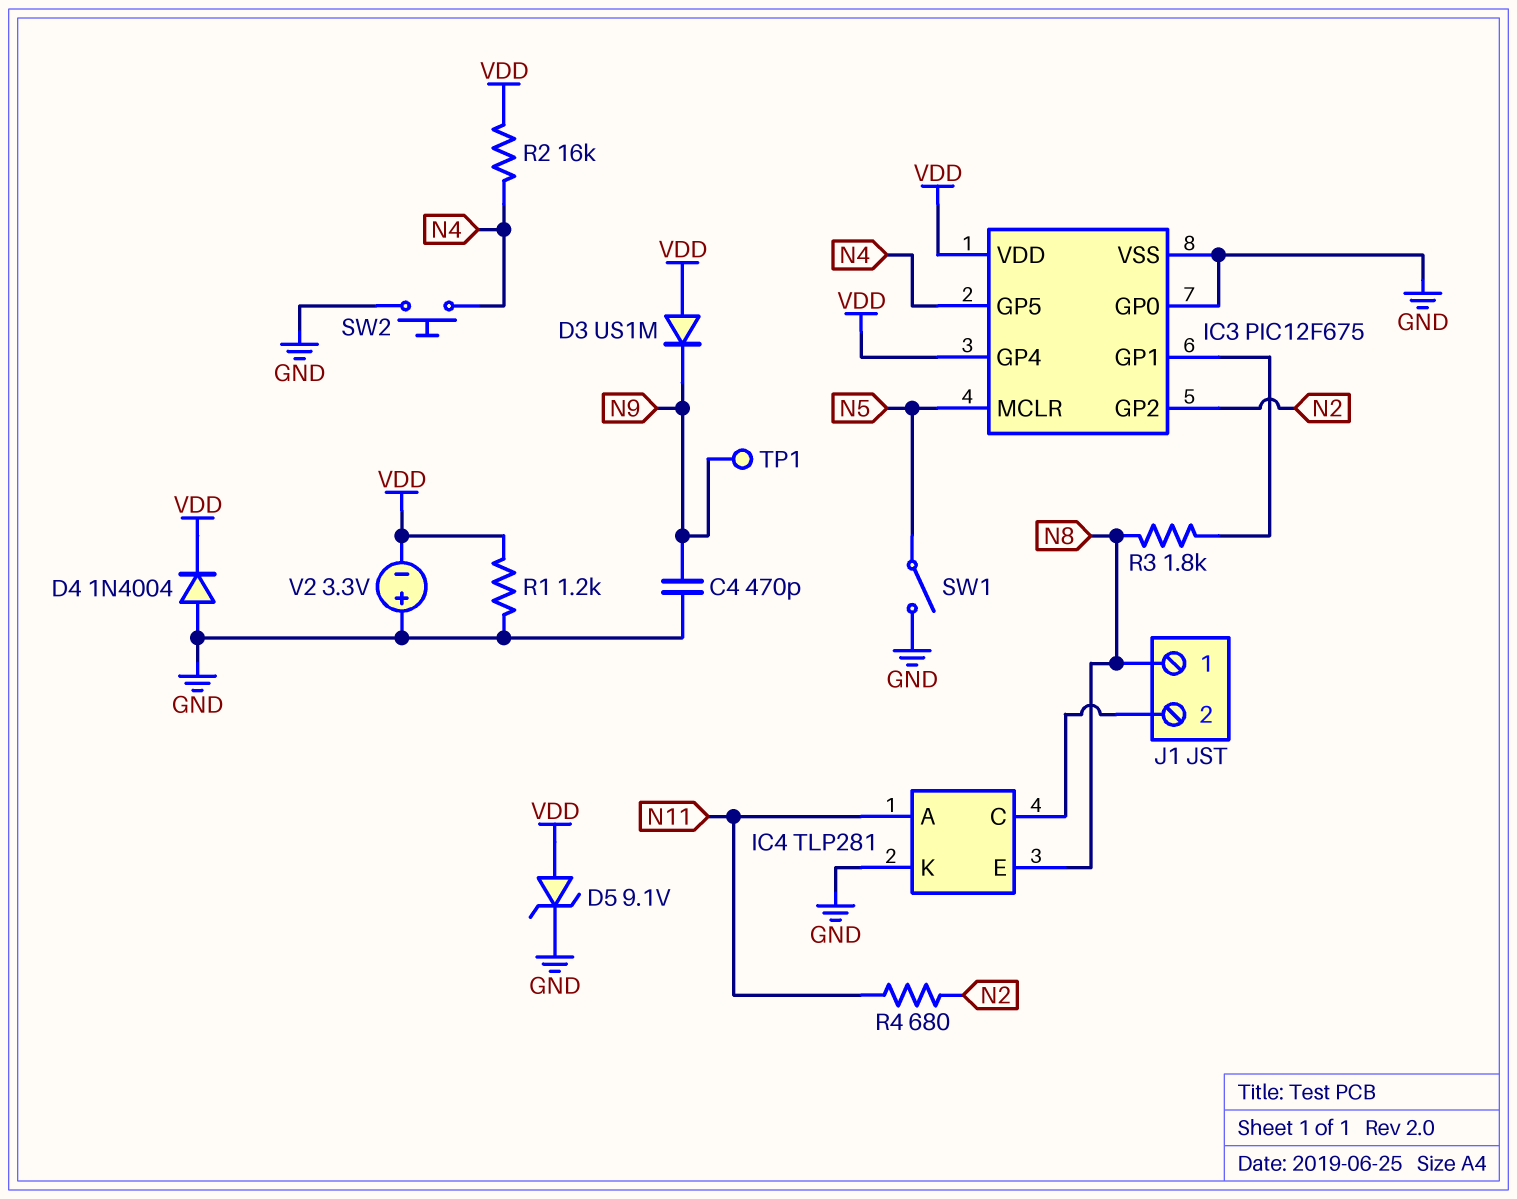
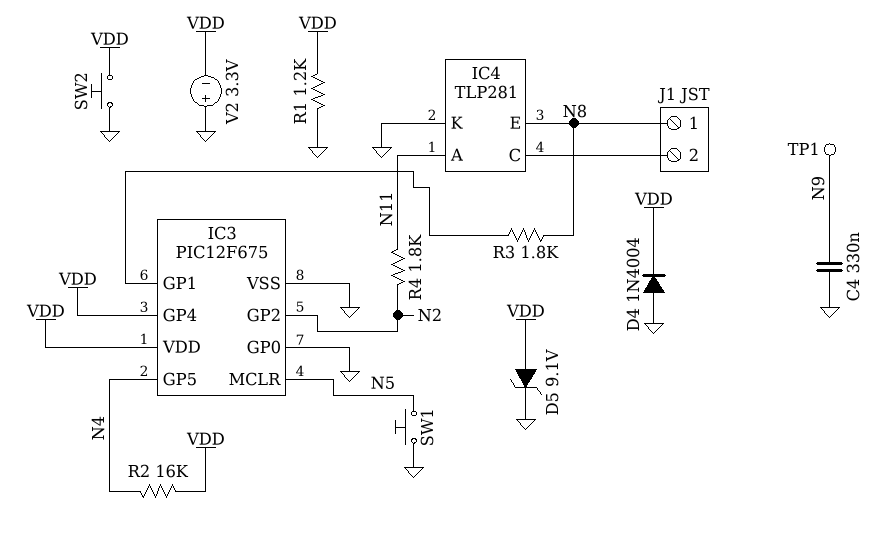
C4: 470pF (GND, N9) -> 330nF (GND, N9)
D3: diode US1M (A VDD, K N9) -> none
R4: 680 (N2, N11) -> 1.8k (N2, N11)
SW1: switch (GND, N5) -> button (GND, N5)
SW2: button (GND, N4) -> button (GND, VDD)

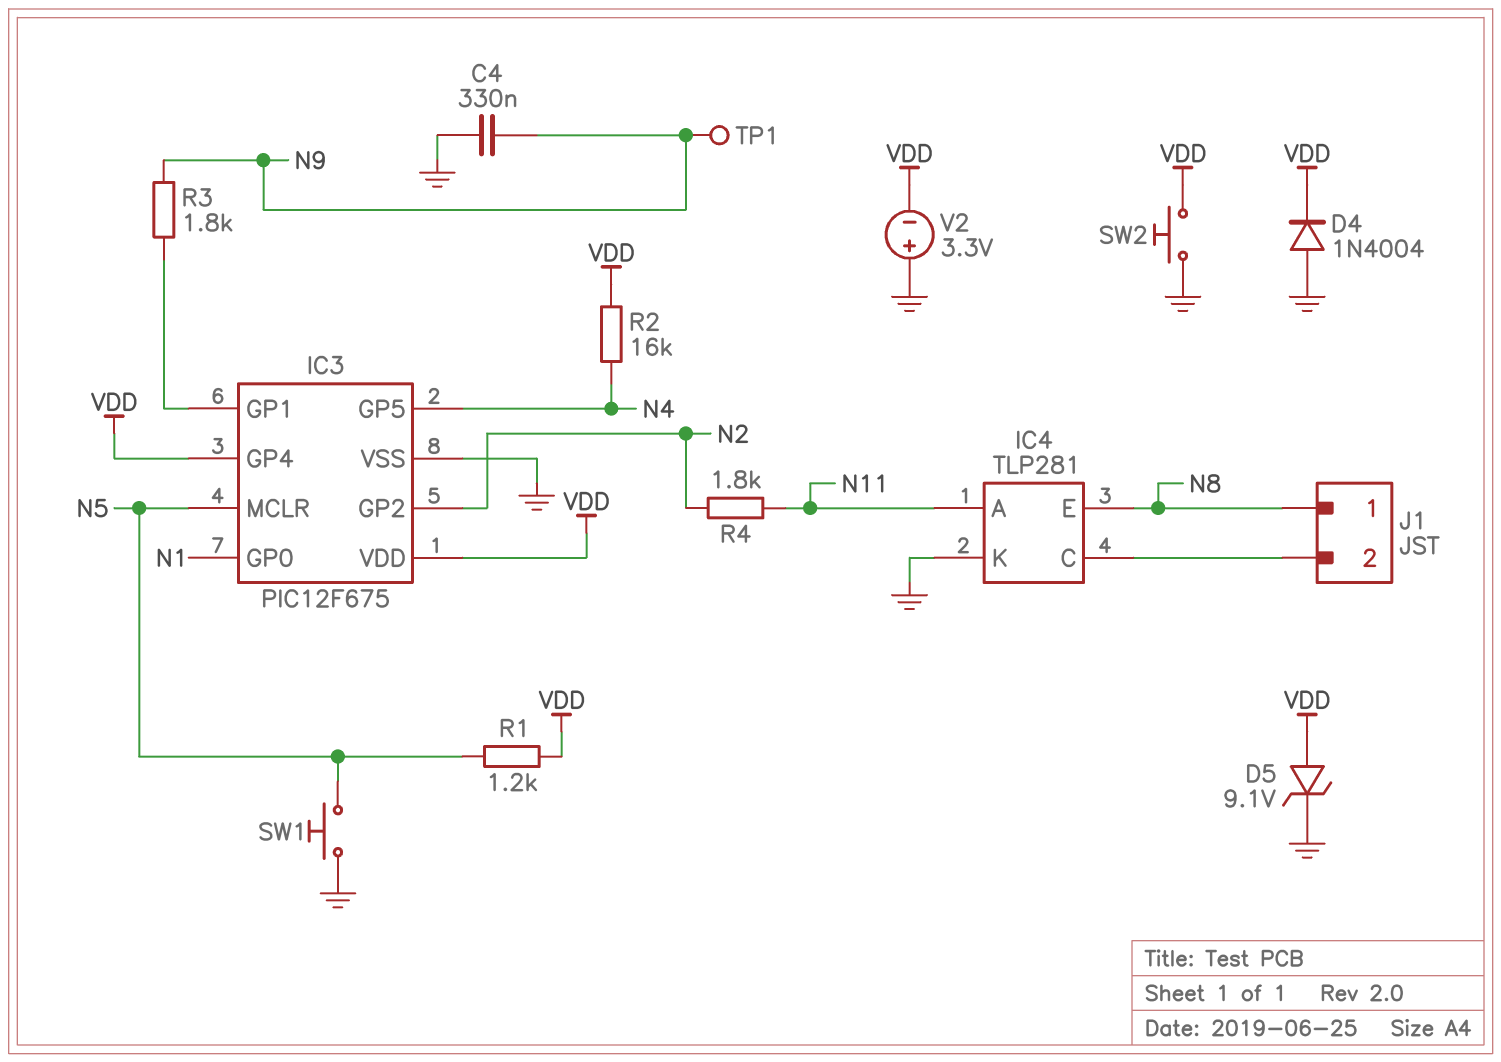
IC3 pin GP0: GND -> N1
R1: 1.2k (GND, VDD) -> 1.2k (N5, VDD)
R3: 1.8k (IC3/GP1, N8) -> 1.8k (IC3/GP1, N9)

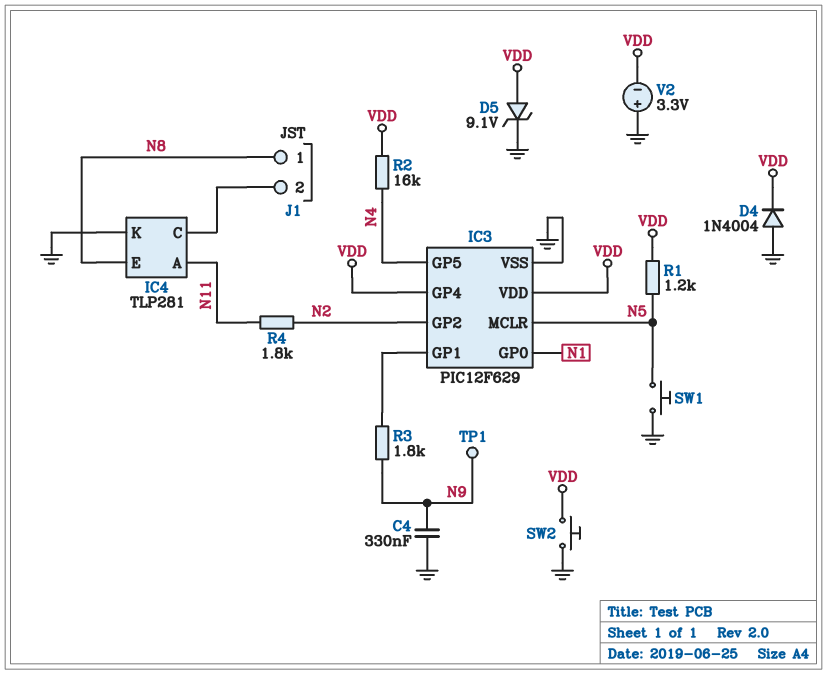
IC3: PIC12F675 -> PIC12F629

